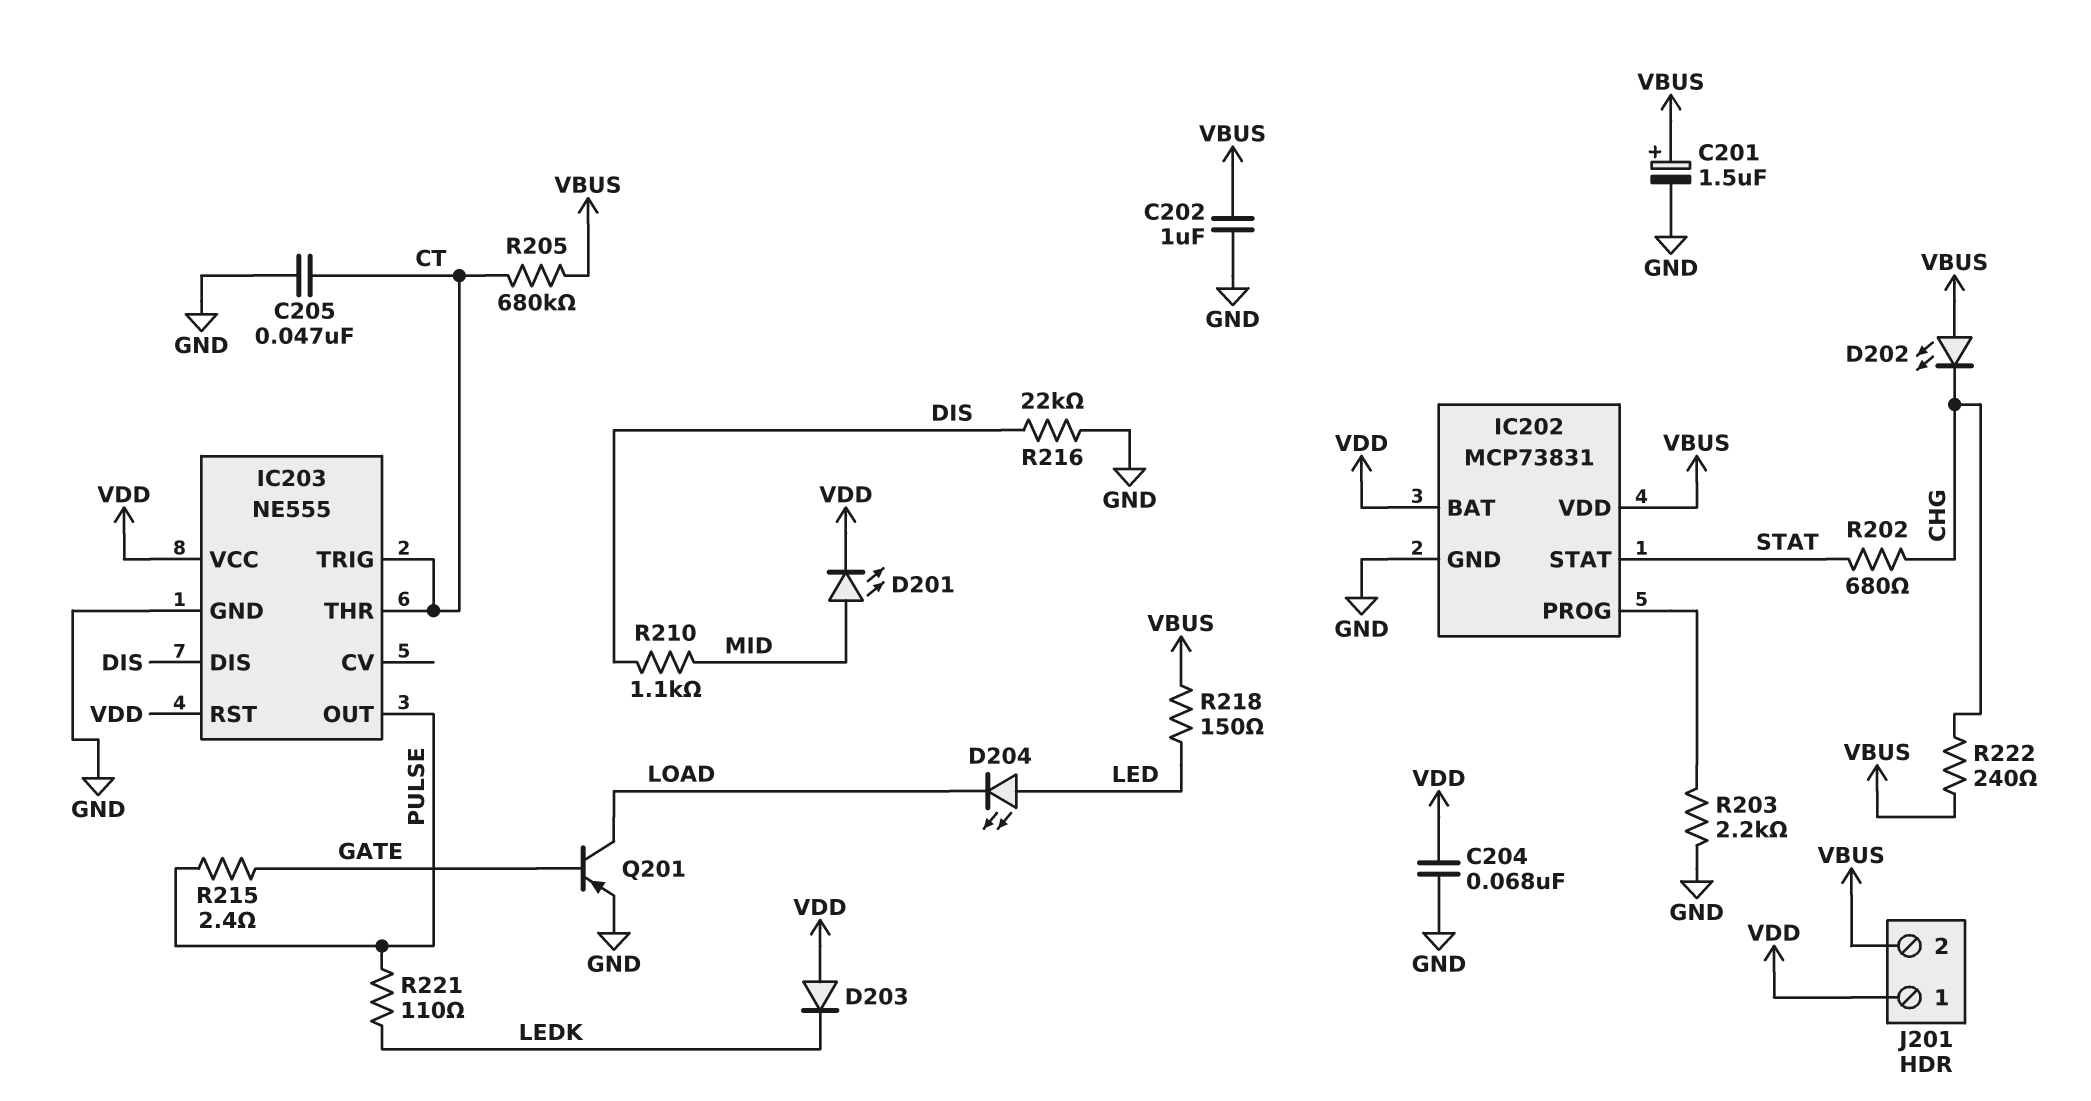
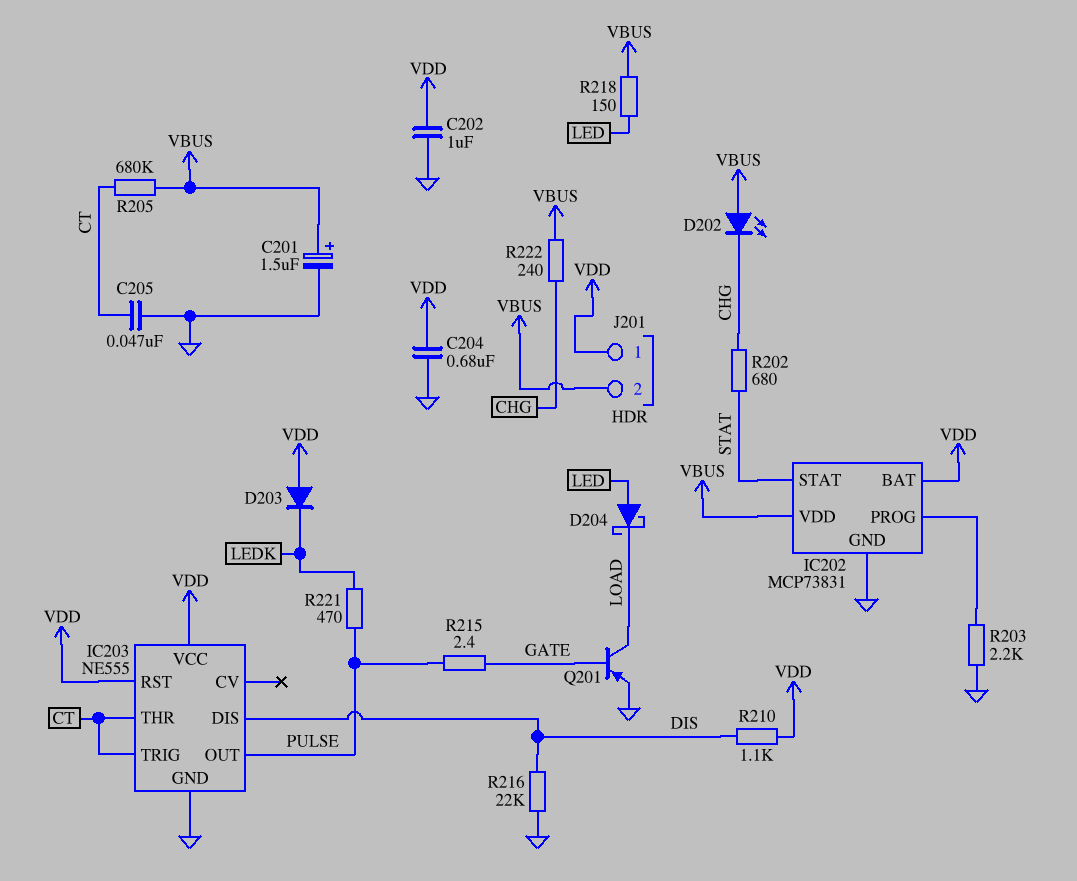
C202: 1uF (GND, VBUS) -> 1uF (GND, VDD)
C204: 68nF (GND, VDD) -> 680nF (GND, VDD)
D201: LED (A MID, K VDD) -> none
D204: LED (A LED, K LOAD) -> schottky (A LED, K LOAD)
R210: 1.1k (DIS, MID) -> 1.1k (DIS, VDD)
R221: 110 (LEDK, PULSE) -> 470 (LEDK, PULSE)

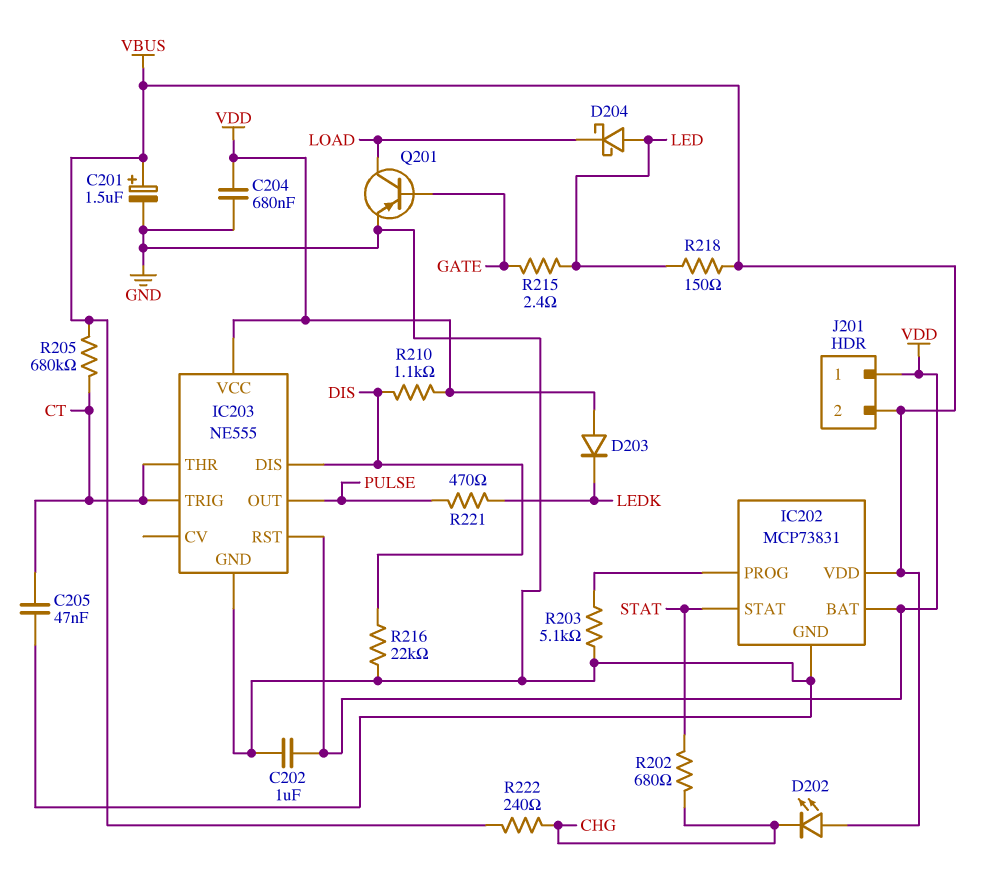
R203: 2.2k (GND, IC202/PROG) -> 5.1k (GND, IC202/PROG)
R215: 2.4 (GATE, PULSE) -> 2.4 (GATE, LED)

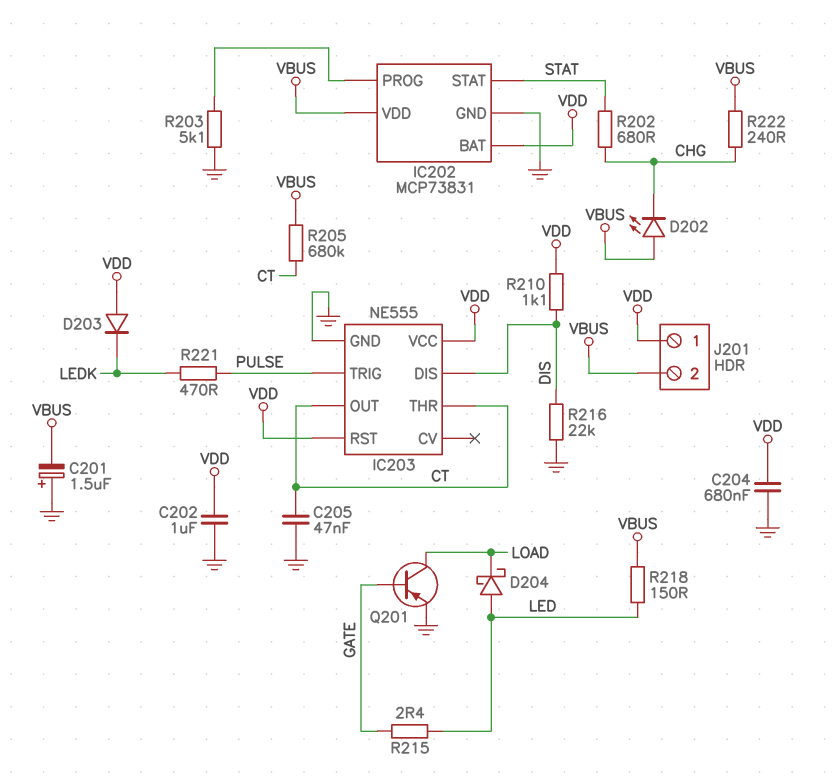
C201: 1.5uF (plus VBUS, minus GND) -> 1.5uF (plus GND, minus VBUS)
IC203 pin OUT: PULSE -> CT
IC203 pin TRIG: CT -> PULSE

